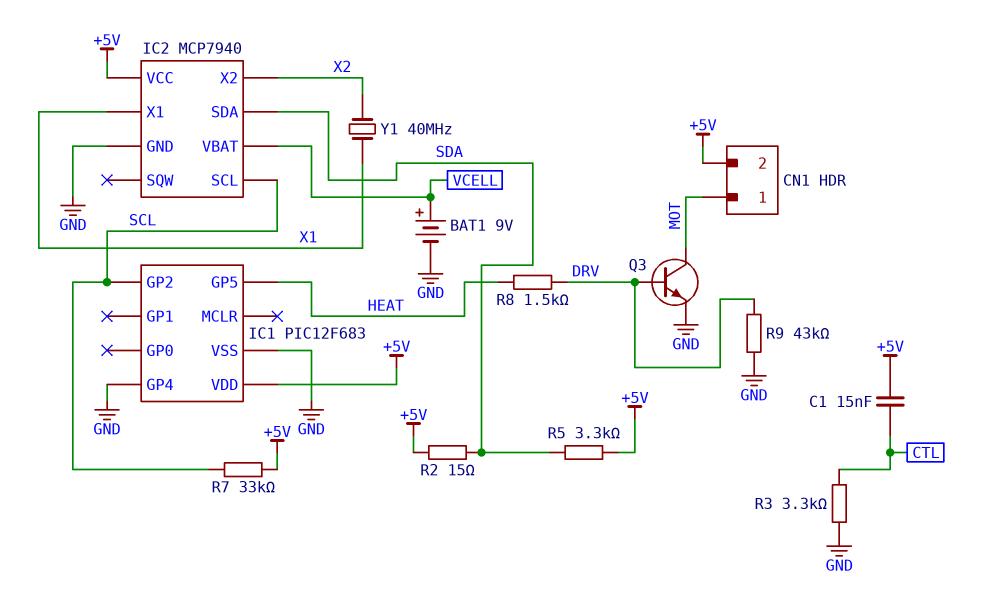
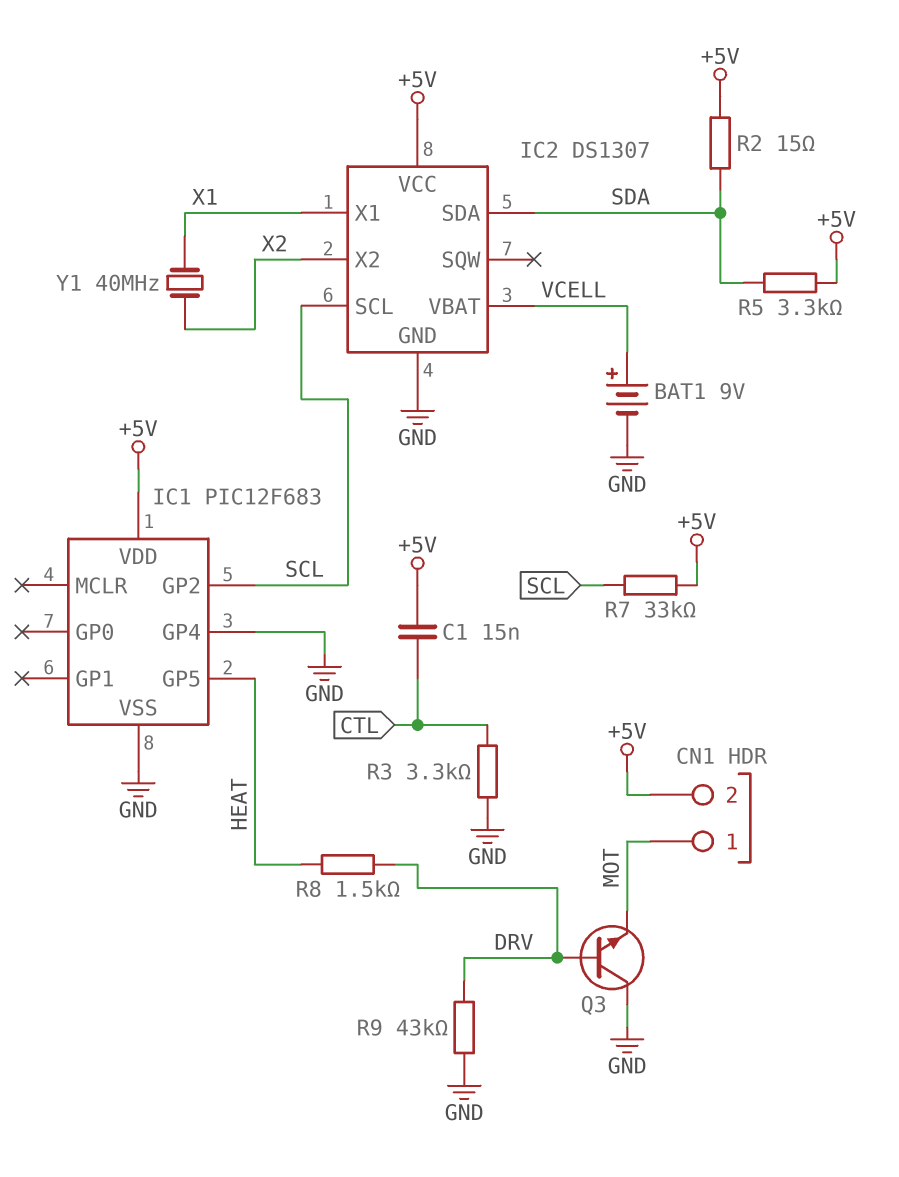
IC2: MCP7940 -> DS1307
Q3: NPN (B DRV, C MOT, E GND) -> NPN (B DRV, C GND, E MOT)

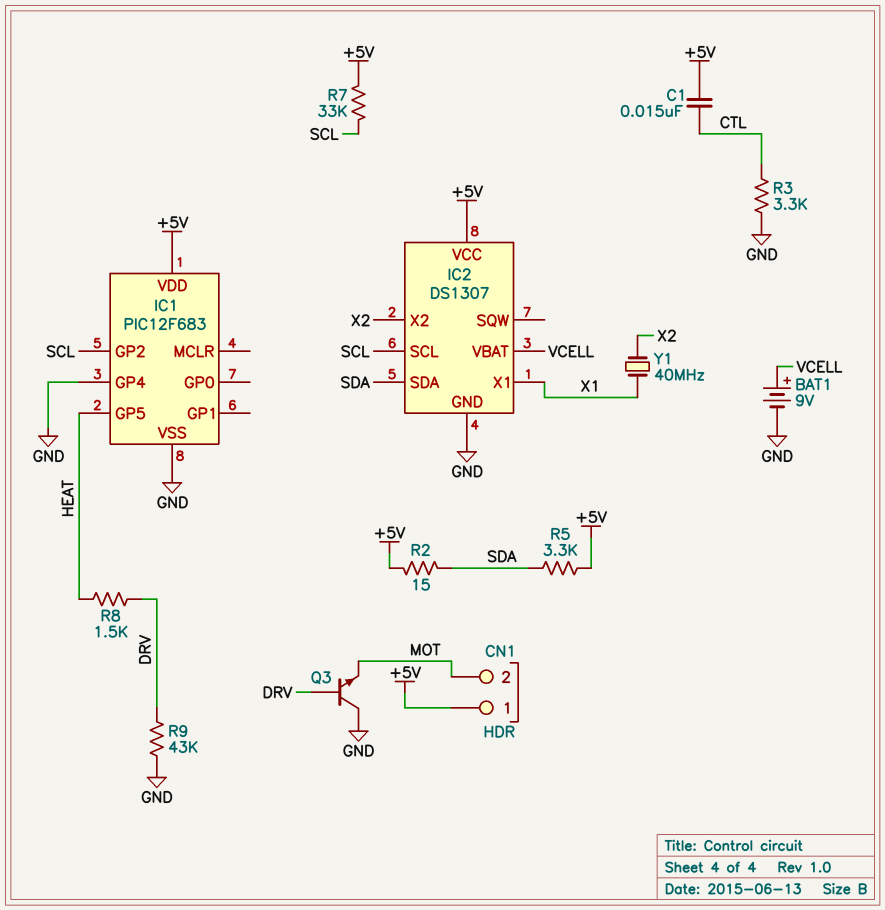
CN1 pin 1: MOT -> +5V
CN1 pin 2: +5V -> MOT

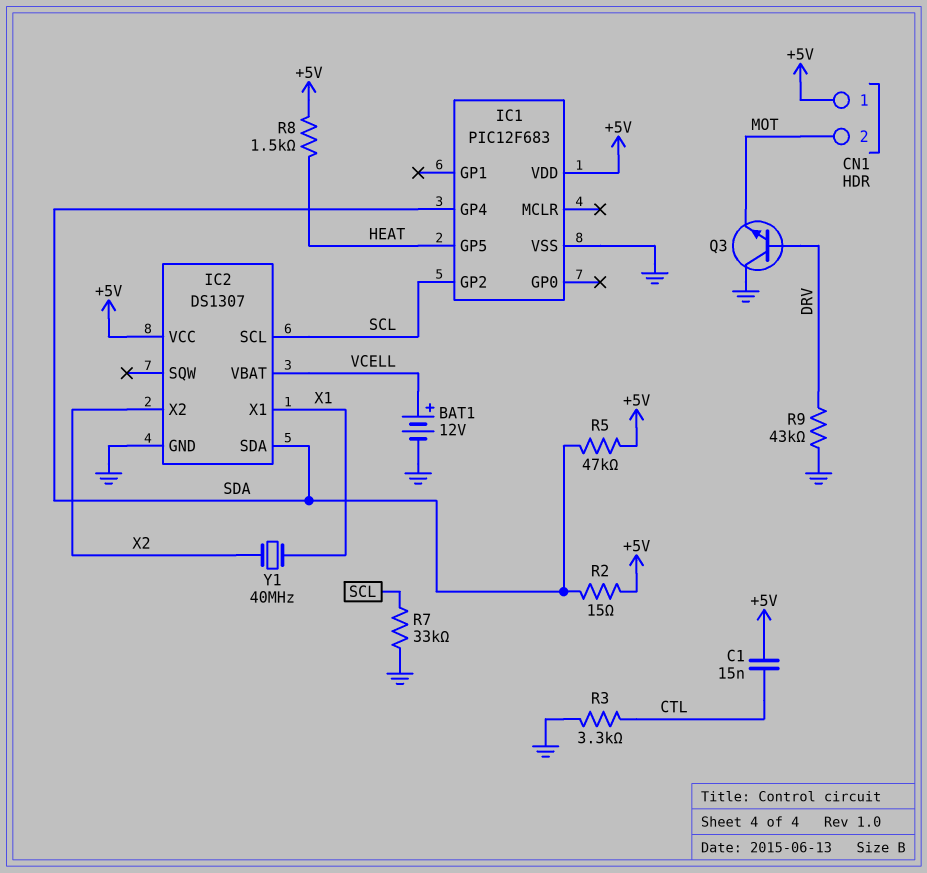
BAT1: 9V (plus VCELL, minus GND) -> 12V (plus VCELL, minus GND)
IC1 pin GP4: GND -> SDA
R5: 3.3k (+5V, SDA) -> 47k (+5V, SDA)
R7: 33k (+5V, SCL) -> 33k (GND, SCL)
R8: 1.5k (DRV, HEAT) -> 1.5k (+5V, HEAT)

